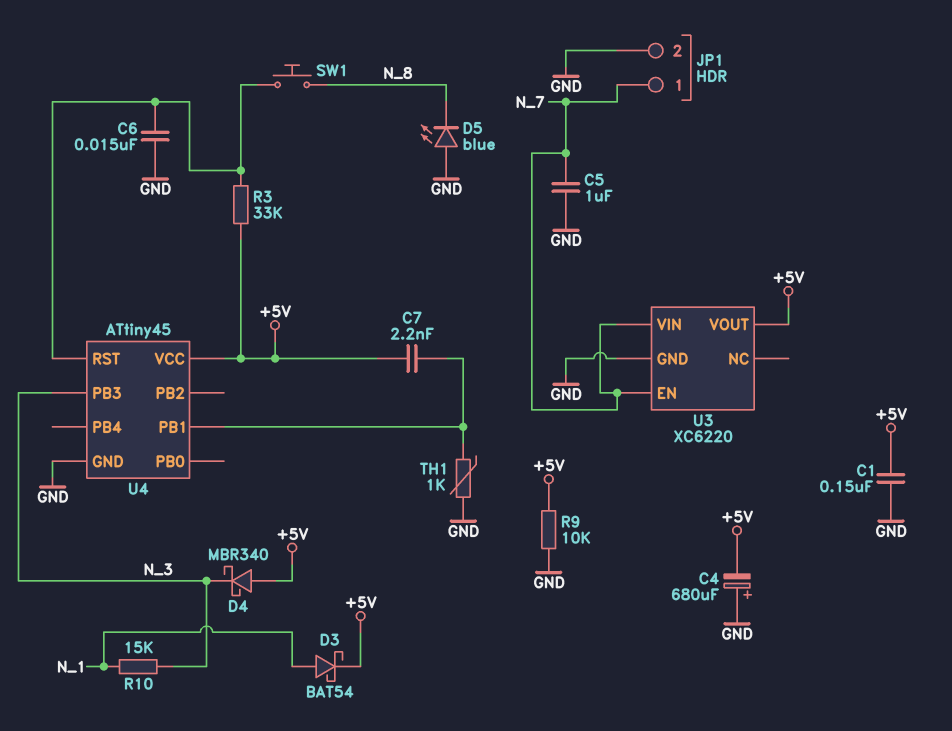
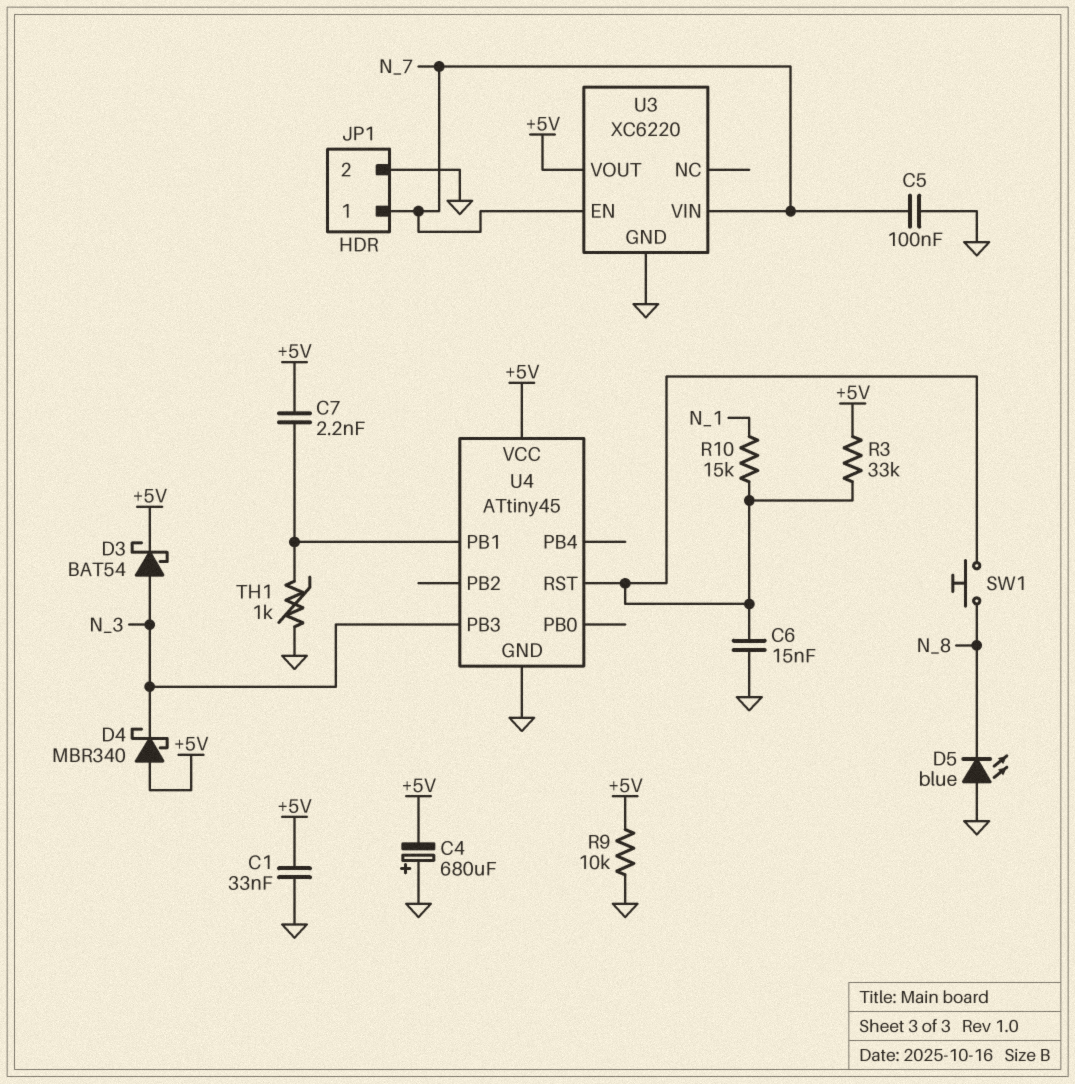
C1: 150nF (+5V, GND) -> 33nF (+5V, GND)
C5: 1uF (GND, N_7) -> 100nF (GND, N_7)
D3: schottky BAT54 (A N_1, K +5V) -> schottky BAT54 (A N_3, K +5V)
R10: 15k (N_1, N_3) -> 15k (N_1, U4/RST)

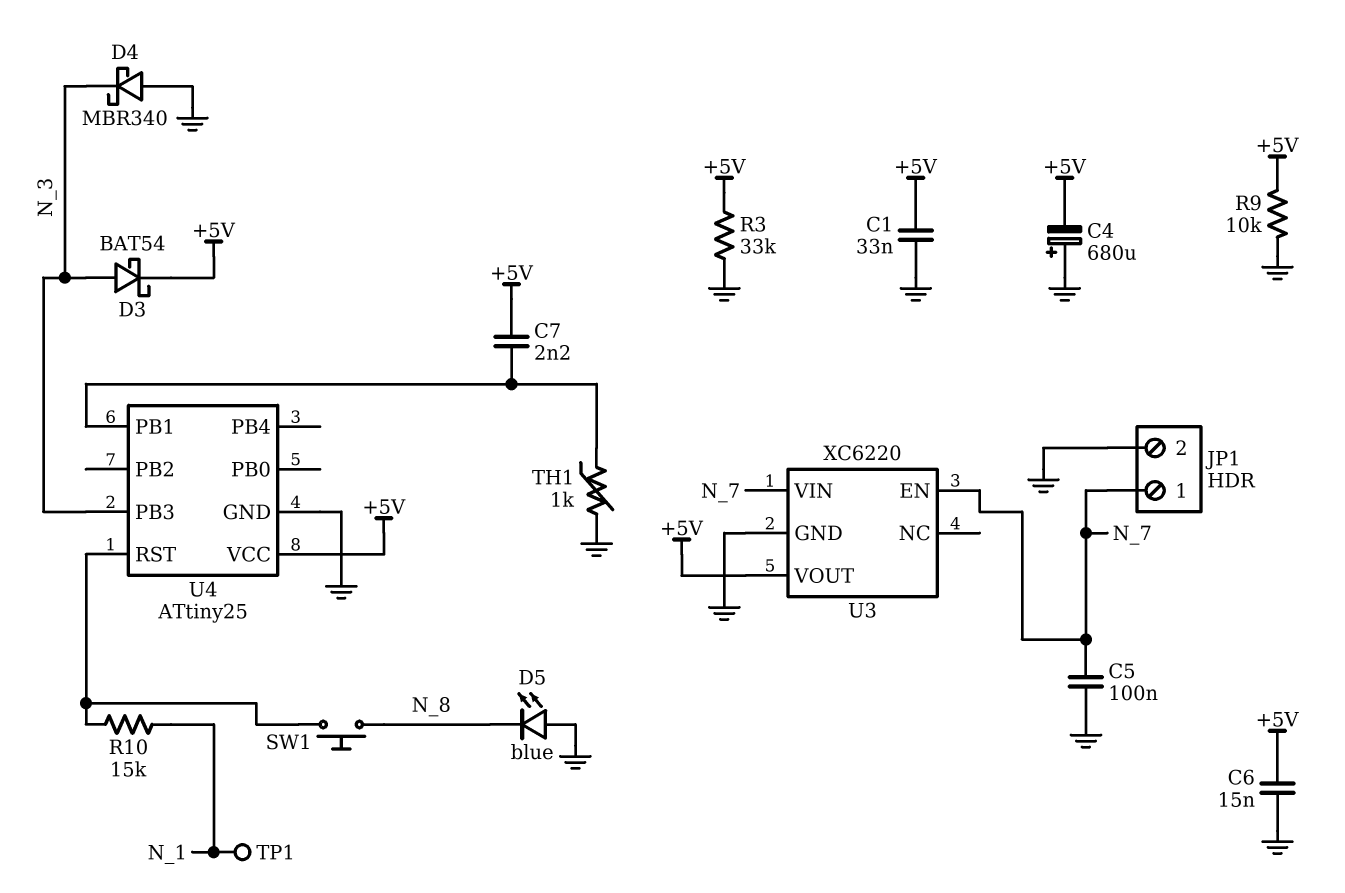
C6: 15nF (GND, U4/RST) -> 15nF (+5V, GND)
D4: schottky MBR340 (A +5V, K N_3) -> schottky MBR340 (A GND, K N_3)
R3: 33k (+5V, U4/RST) -> 33k (+5V, GND)
TP1: none -> test point (N_1)
U4: ATtiny45 -> ATtiny25

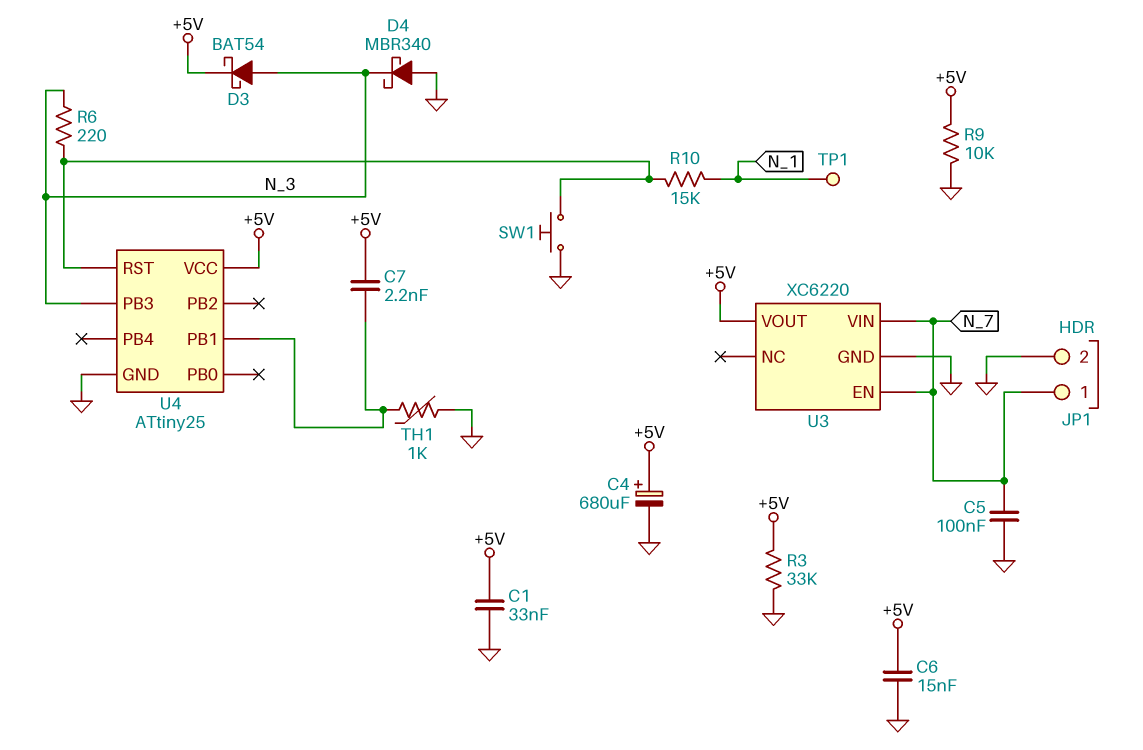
C4: 680uF (plus GND, minus +5V) -> 680uF (plus +5V, minus GND)
D5: LED blue (A GND, K N_8) -> none
R6: none -> 220 (N_3, U4/RST)
SW1: button (N_8, U4/RST) -> button (GND, U4/RST)

